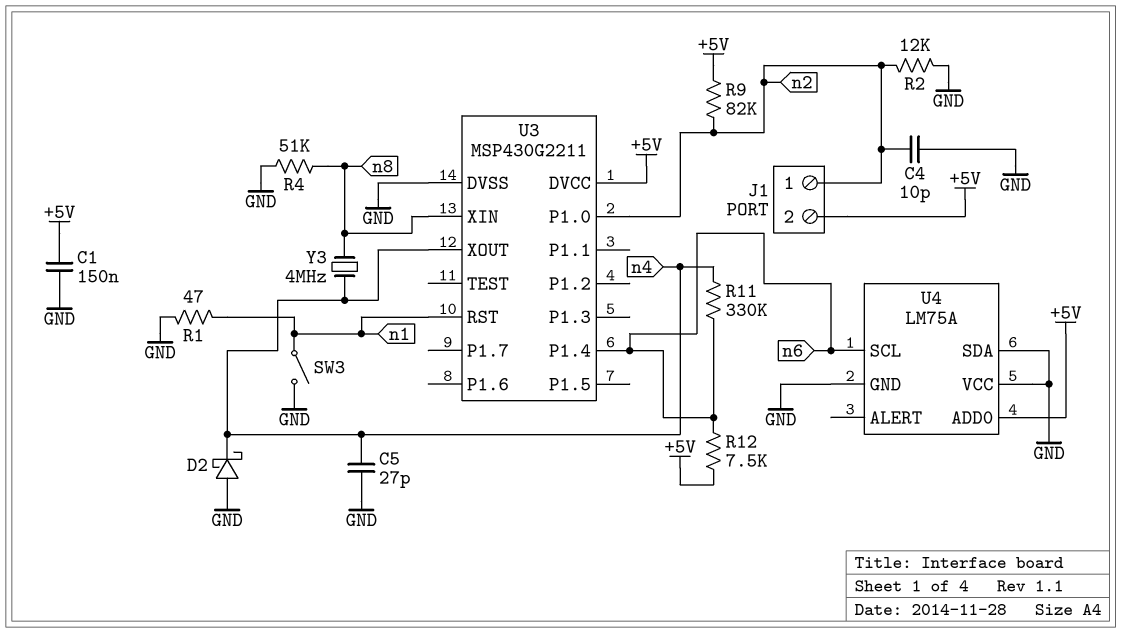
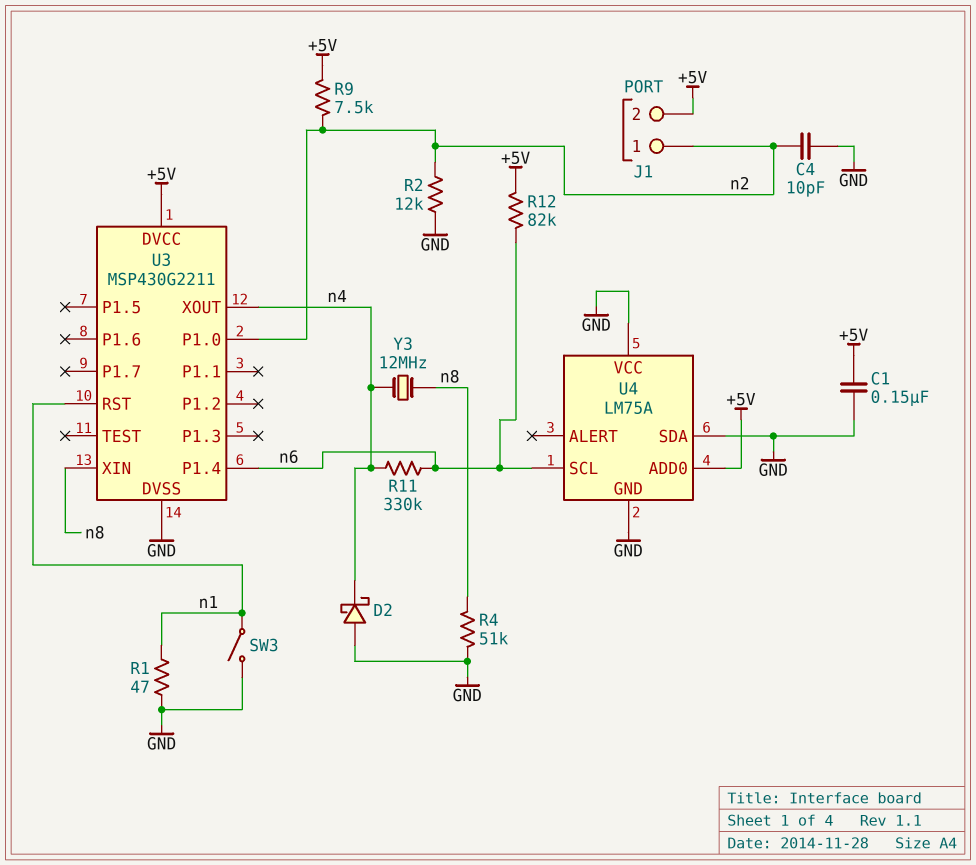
C5: 27pF (GND, n4) -> none
R9: 82k (+5V, n2) -> 7.5k (+5V, n2)
R12: 7.5k (+5V, n6) -> 82k (+5V, n6)
Y3: 4MHz (n4, n8) -> 12MHz (n4, n8)

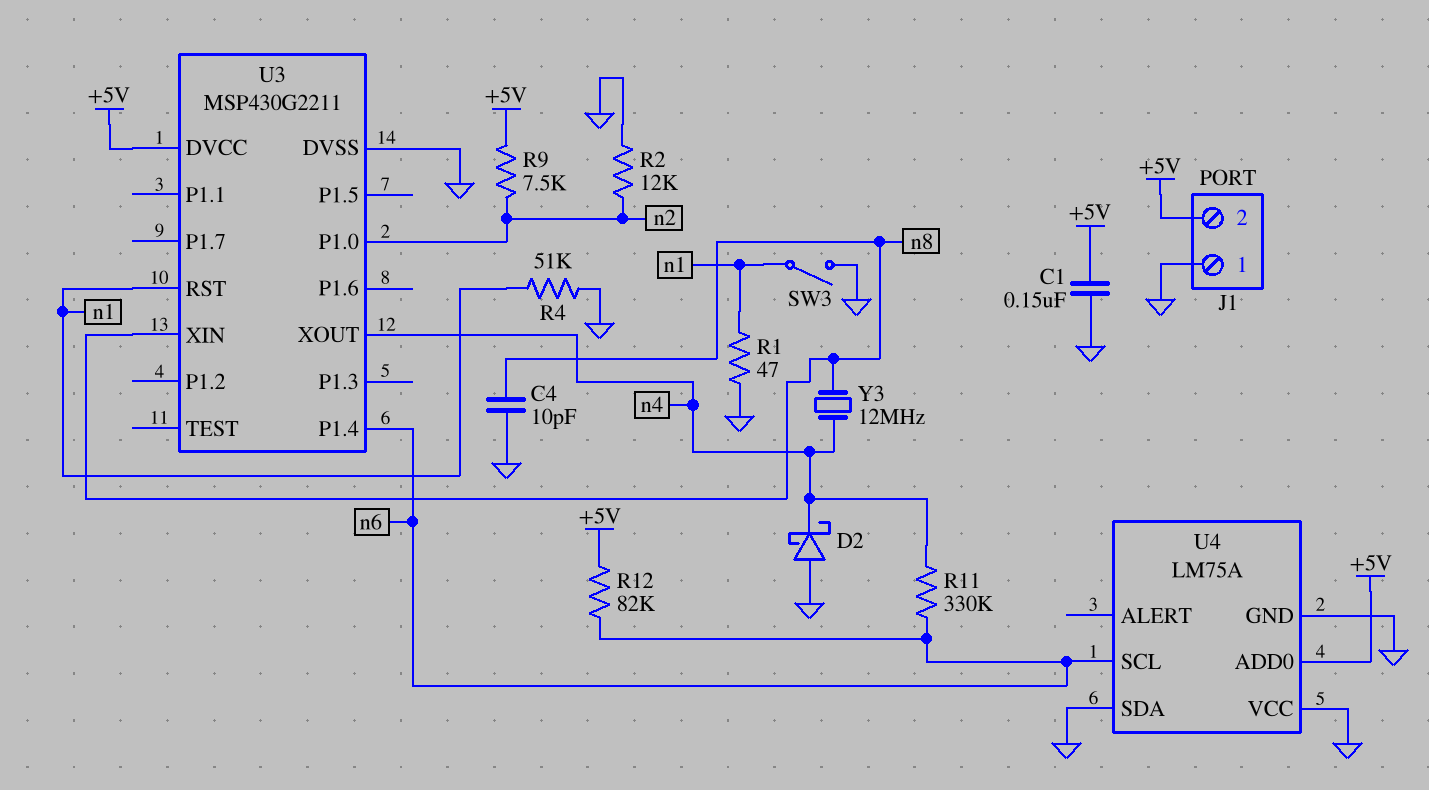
C4: 10pF (GND, n2) -> 10pF (GND, n8)
J1 pin 1: n2 -> GND
R4: 51k (GND, n8) -> 51k (GND, n1)

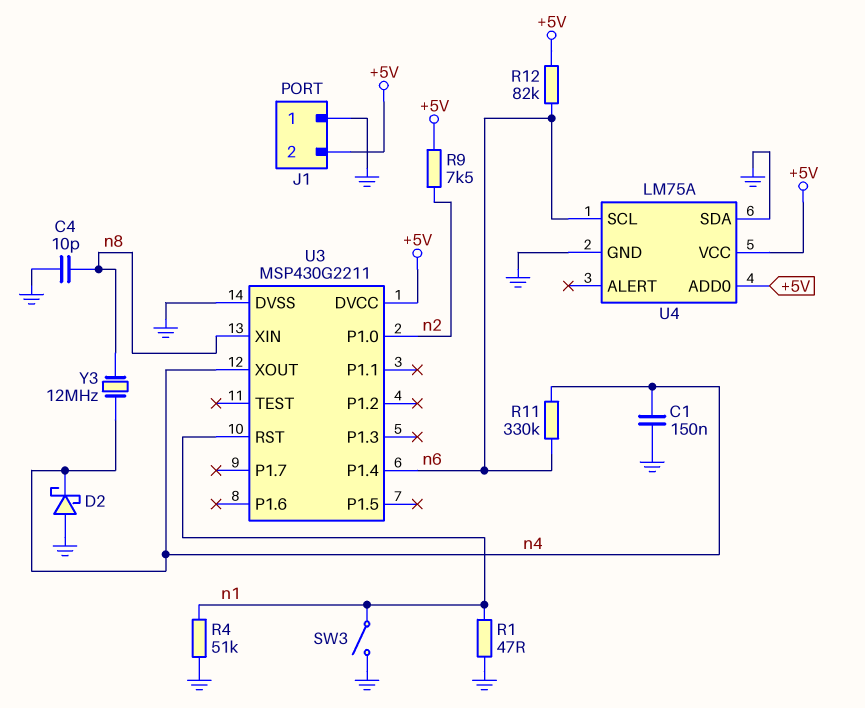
C1: 150nF (+5V, GND) -> 150nF (GND, n4)
R2: 12k (GND, n2) -> none
U4 pin VCC: GND -> +5V

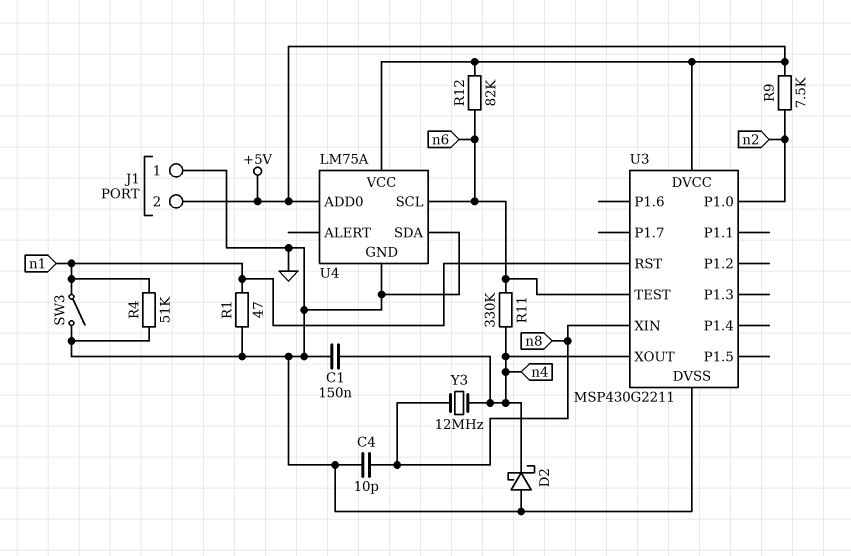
U3 pin P1.4: n6 -> none
U3 pin TEST: none -> n6

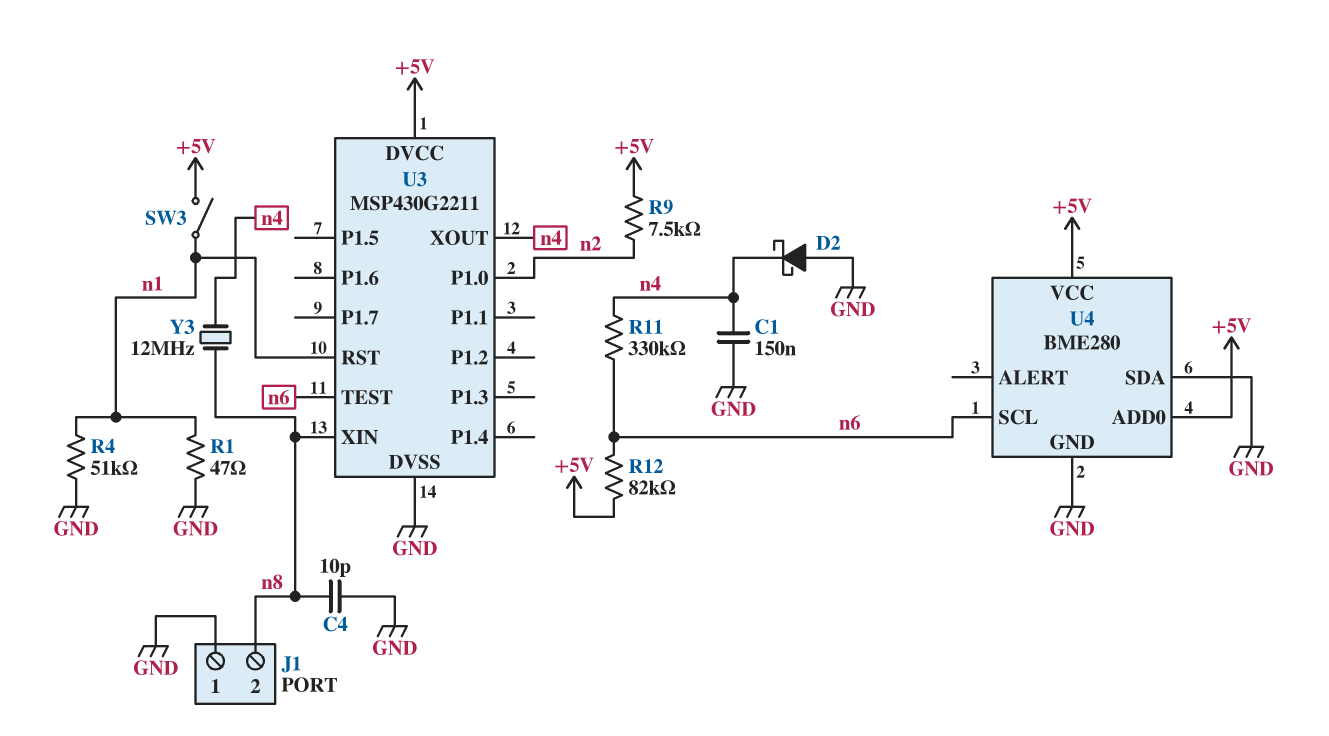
J1 pin 2: +5V -> n8
SW3: switch (GND, n1) -> switch (+5V, n1)
U4: LM75A -> BME280

